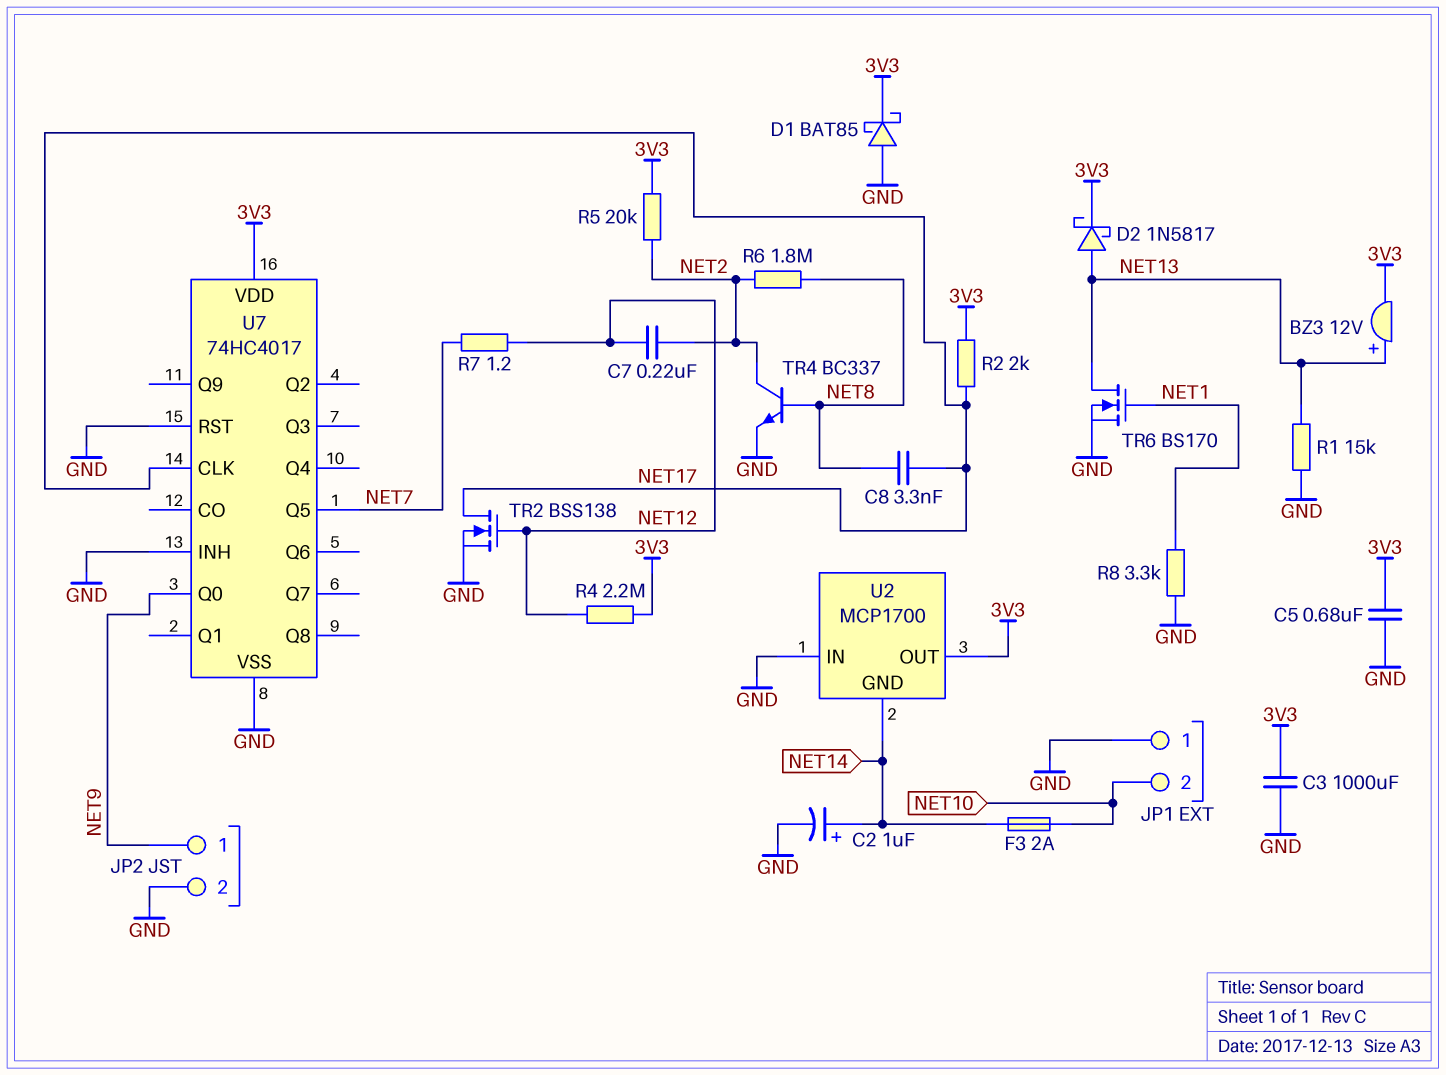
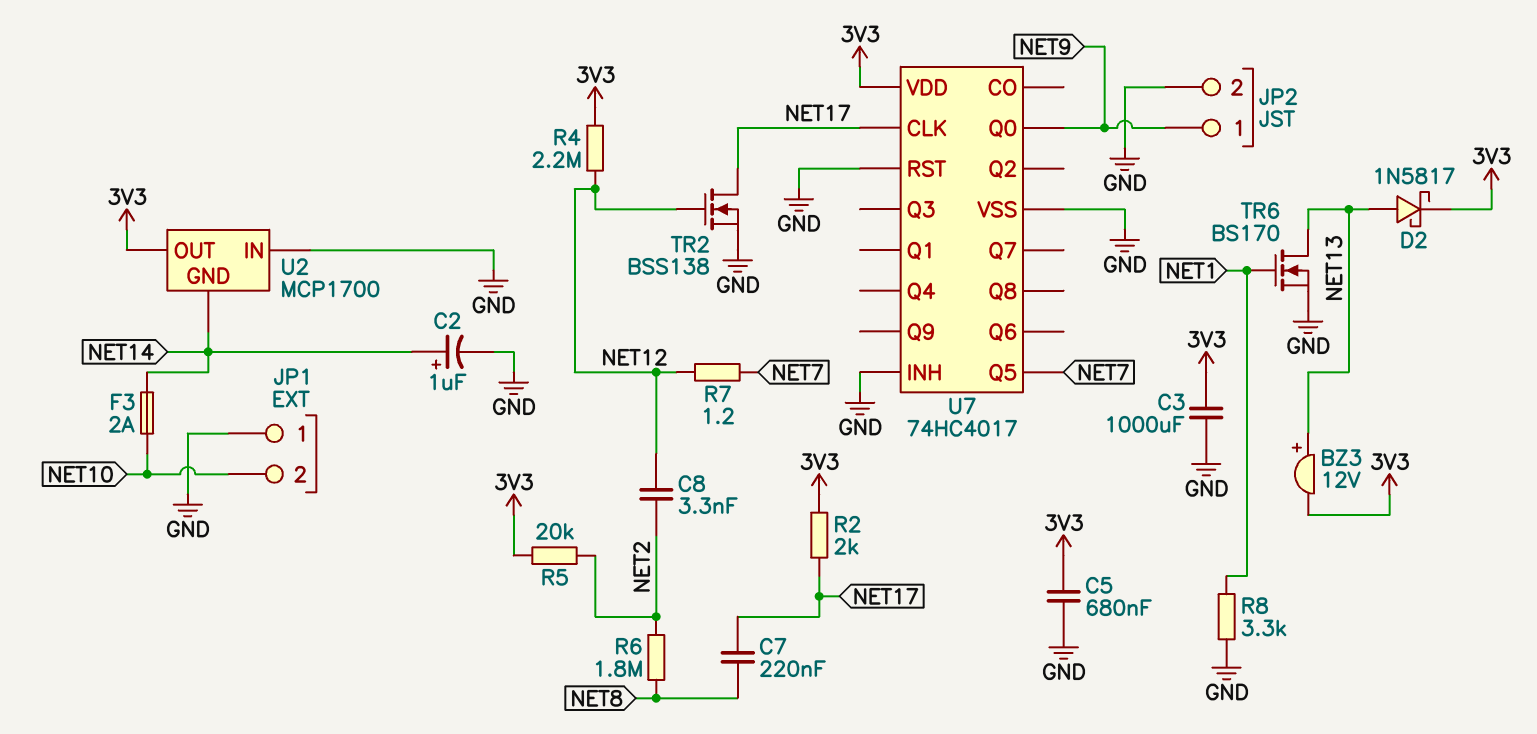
C7: 220nF (NET2, NET12) -> 220nF (NET8, NET17)
C8: 3.3nF (NET8, NET17) -> 3.3nF (NET2, NET12)
D1: schottky BAT85 (A GND, K 3V3) -> none
R1: 15k (GND, NET13) -> none
TR4: NPN BC337 (B NET8, C NET2, E GND) -> none

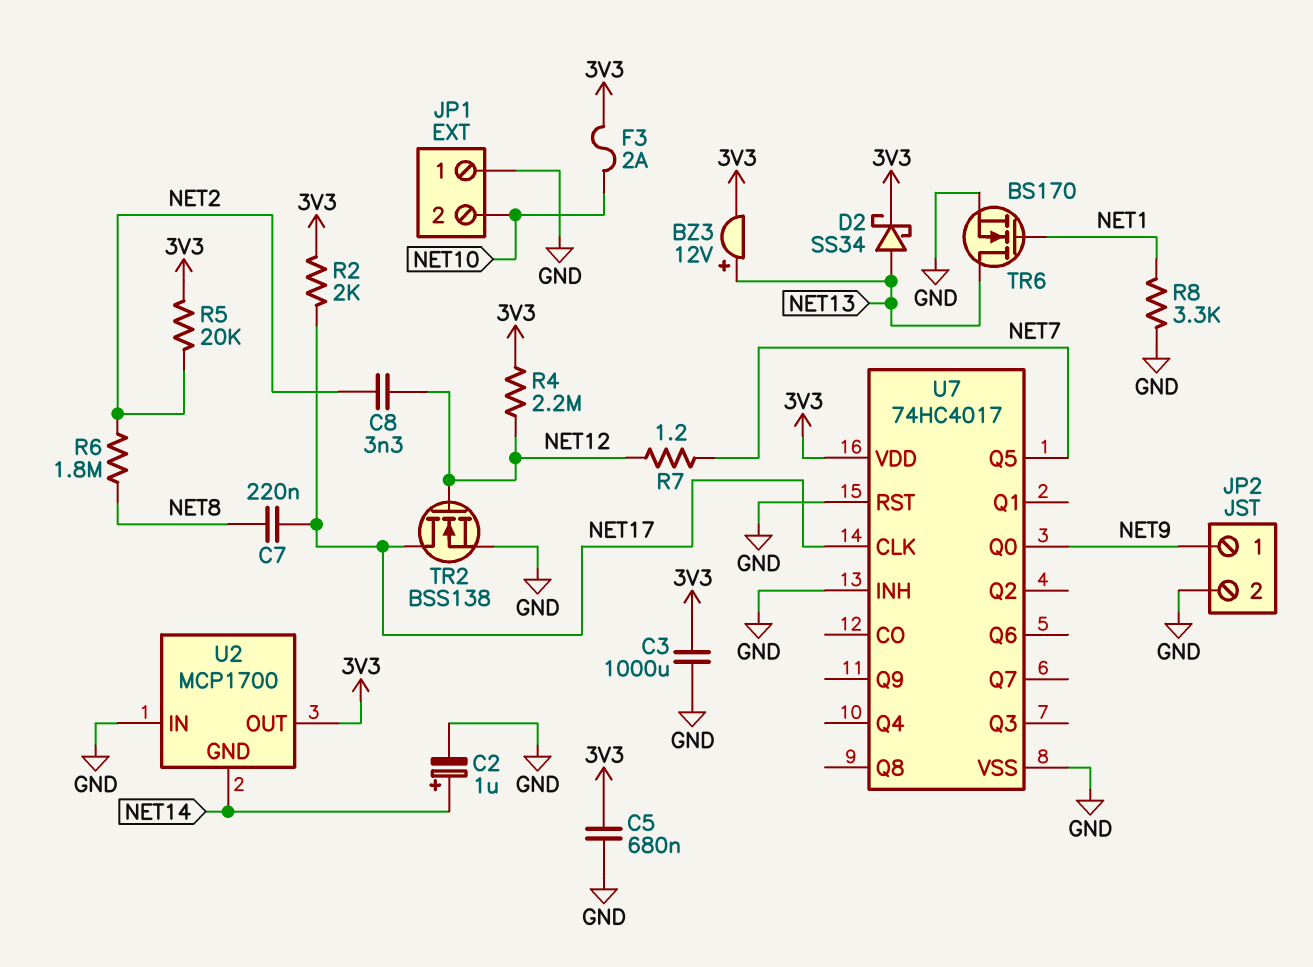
D2: schottky 1N5817 (A NET13, K 3V3) -> schottky SS34 (A NET13, K 3V3)
F3: 2A (NET10, NET14) -> 2A (3V3, NET10)

